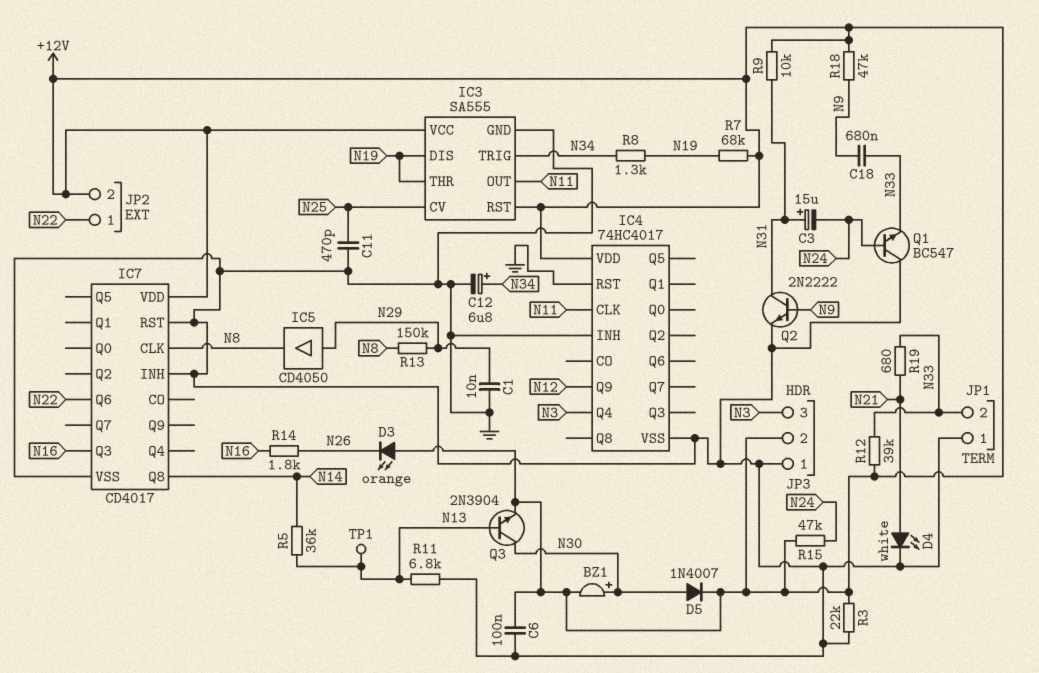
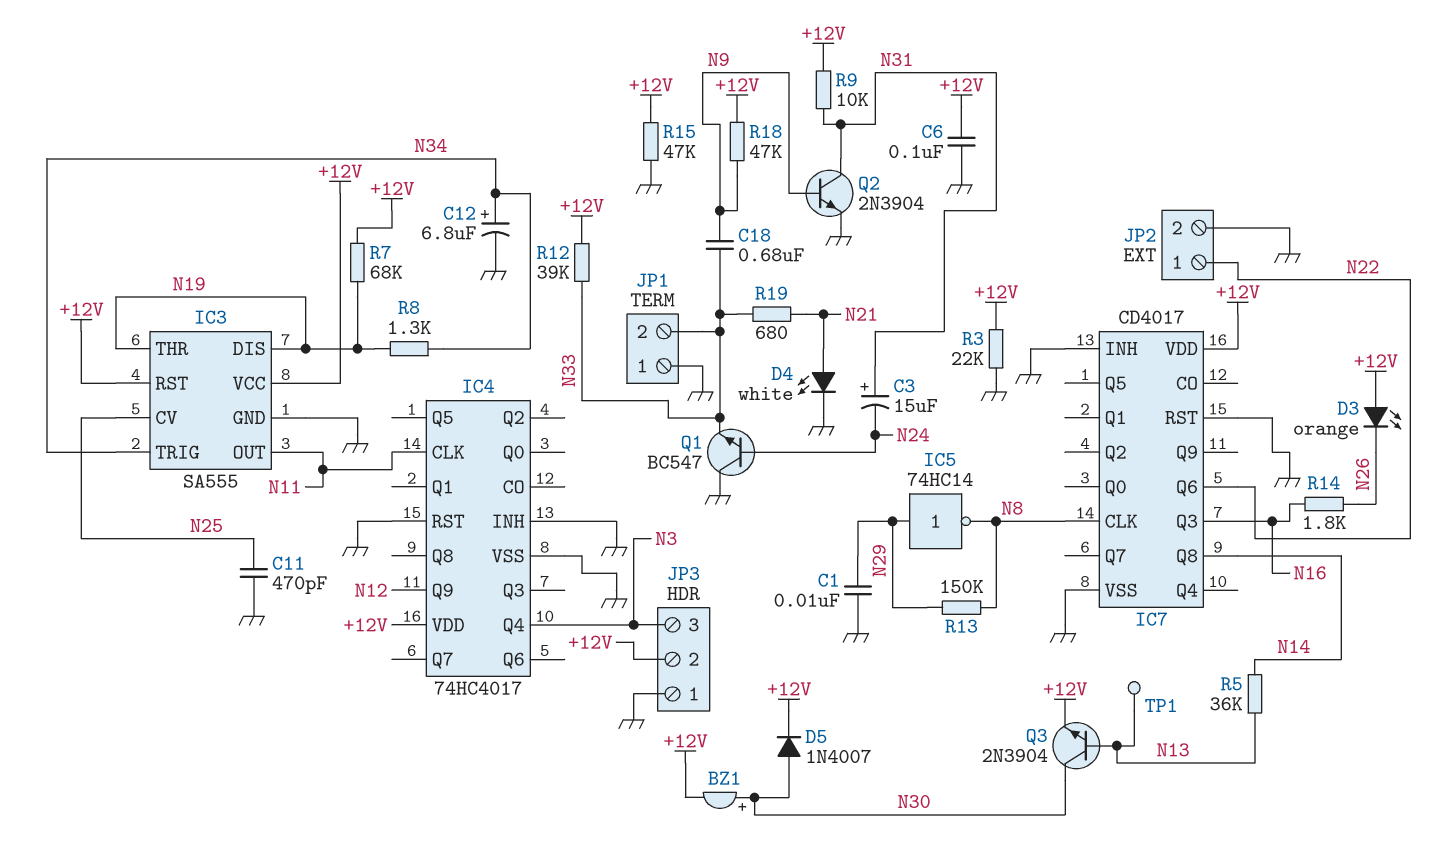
IC5: buffer CD4050 (in N29, out N8) -> NOT 74HC14 (in N29, out N8)
JP2 pin 2: +12V -> GND
Q2: NPN 2N2222 (B N9, C N31, E GND) -> NPN 2N3904 (B N9, C N31, E GND)
R11: 6.8k (GND, N13) -> none
R15: 47k (+12V, N24) -> 47k (+12V, GND)

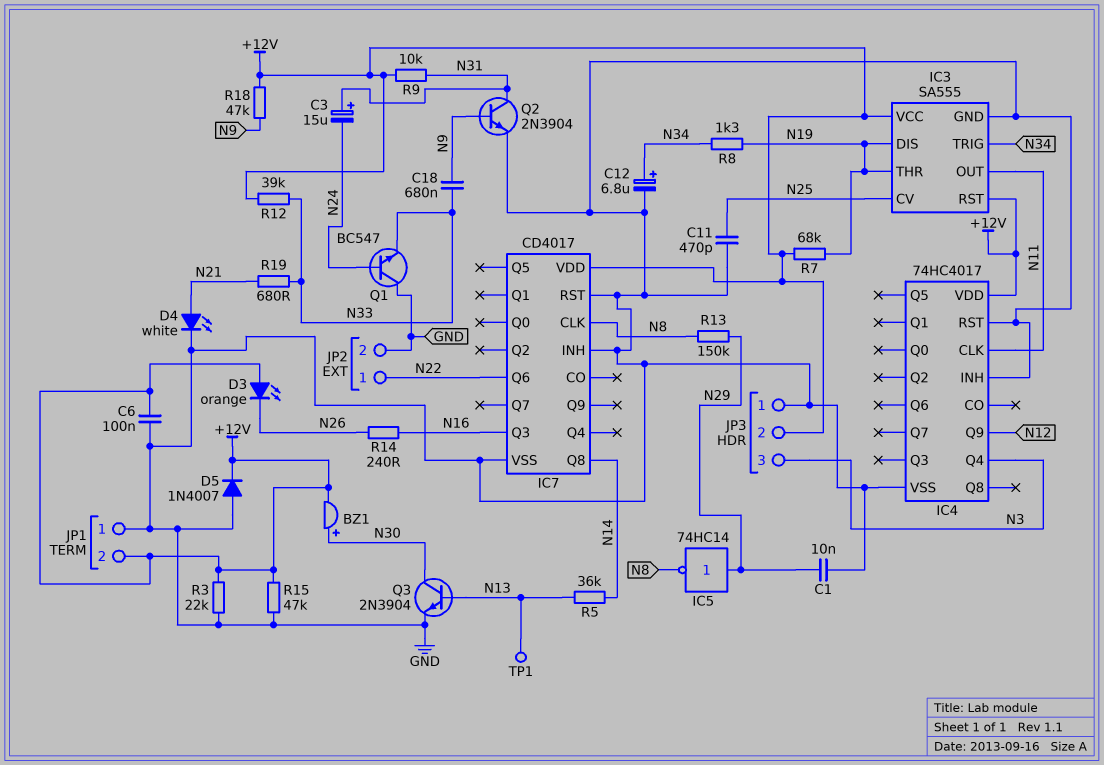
D5: diode 1N4007 (A N30, K +12V) -> diode 1N4007 (A GND, K +12V)
JP1 pin 2: N33 -> +12V
Q3: NPN 2N3904 (B N13, C N30, E +12V) -> NPN 2N3904 (B N13, C N30, E GND)
R14: 1.8k (N16, N26) -> 240 (N16, N26)

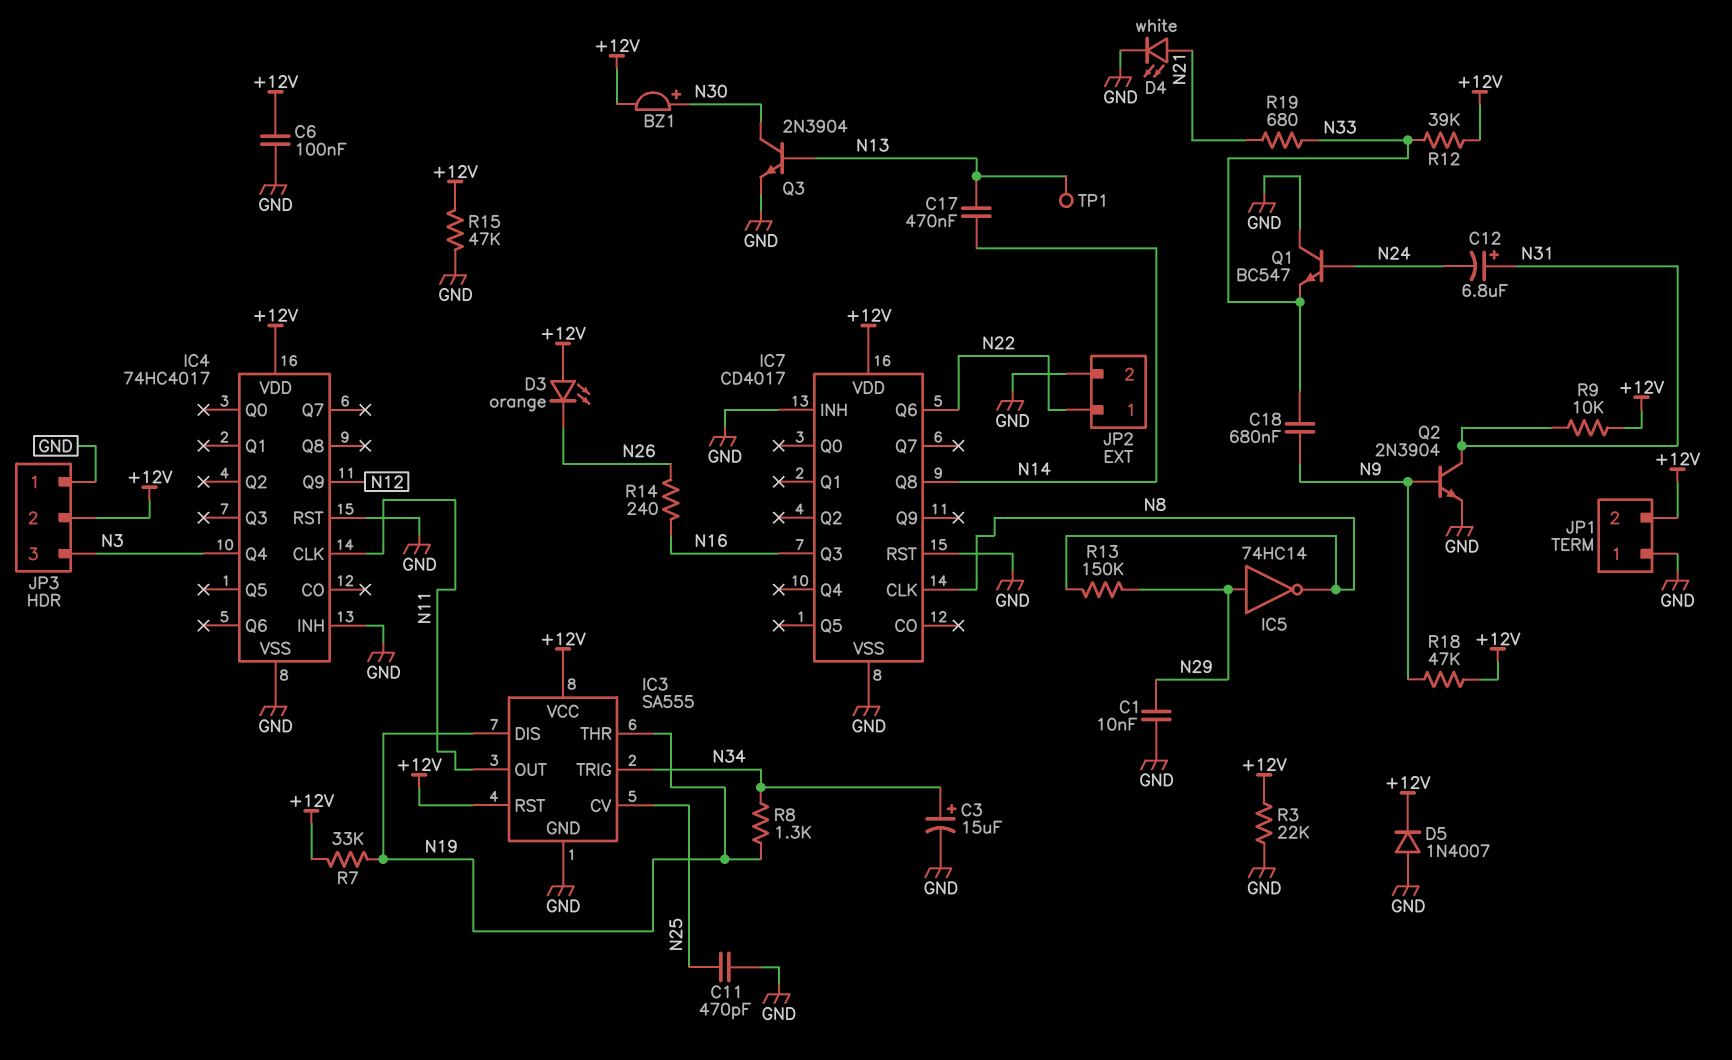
C3: 15uF (plus N31, minus N24) -> 15uF (plus N34, minus GND)
C12: 6.8uF (plus N34, minus GND) -> 6.8uF (plus N31, minus N24)
C17: none -> 470nF (N13, N14)
R5: 36k (N13, N14) -> none
R7: 68k (+12V, N19) -> 33k (+12V, N19)

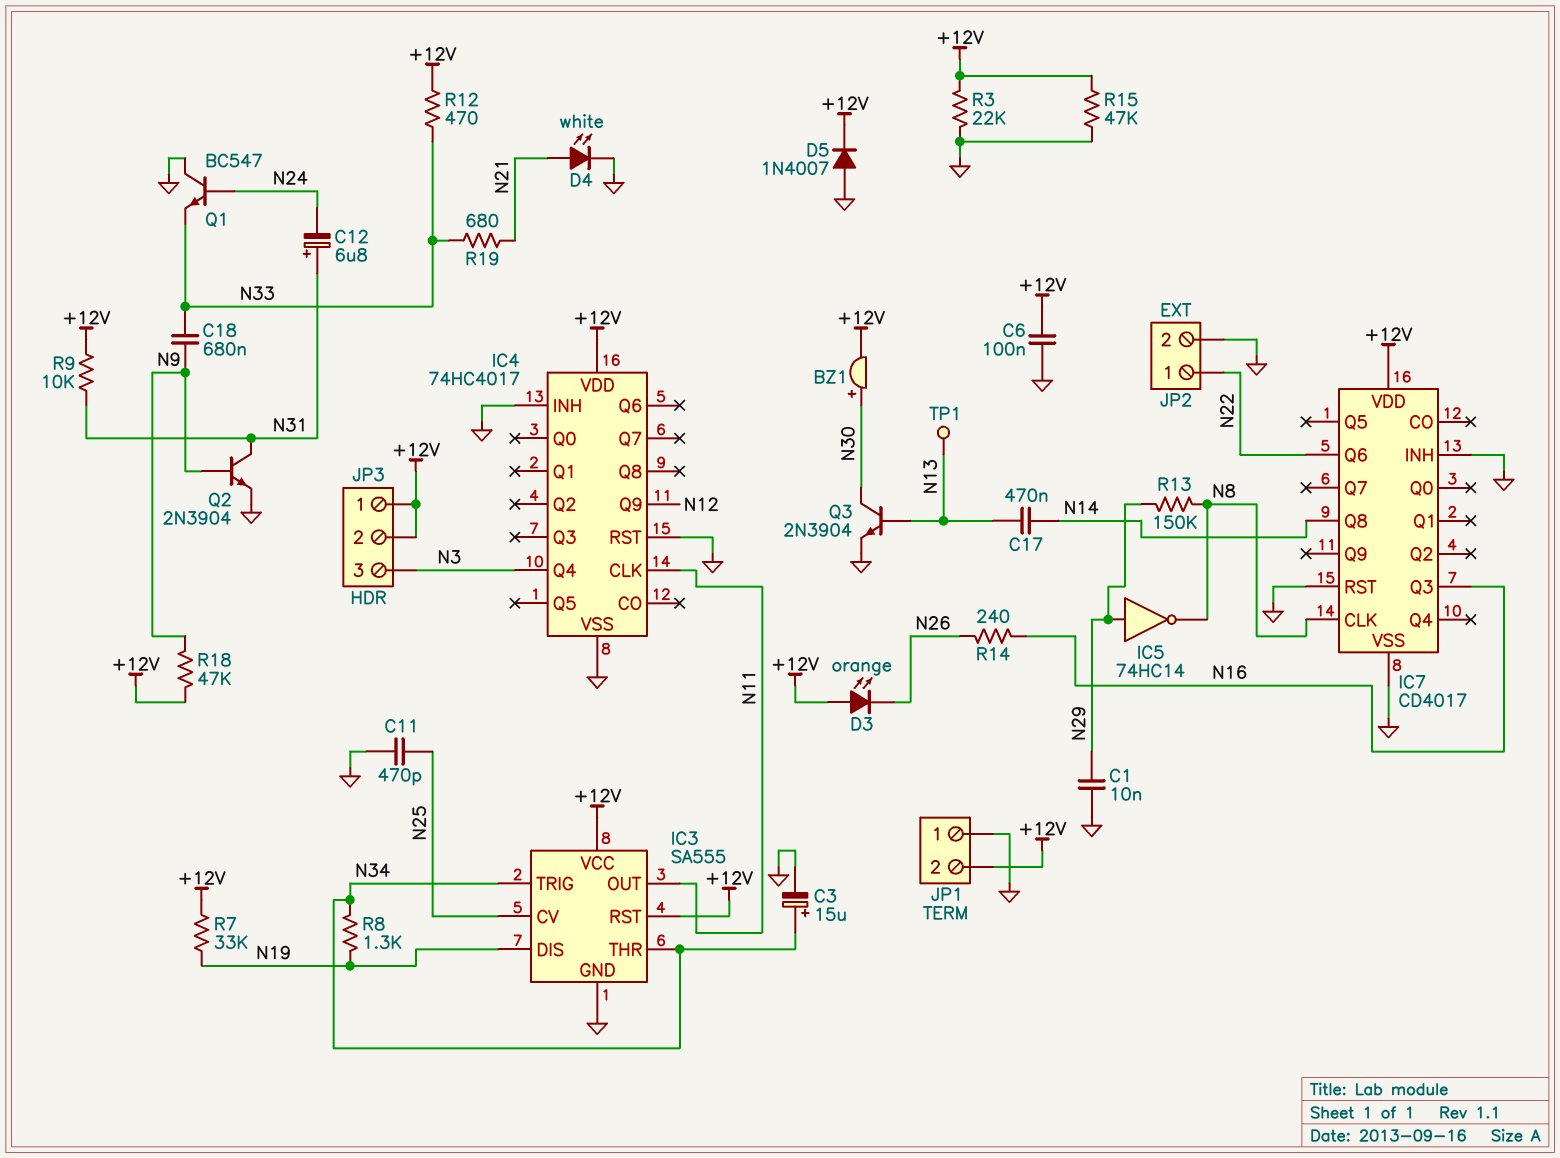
IC3 pin THR: N19 -> N34
JP3 pin 1: GND -> +12V
R12: 39k (+12V, N33) -> 470 (+12V, N33)

